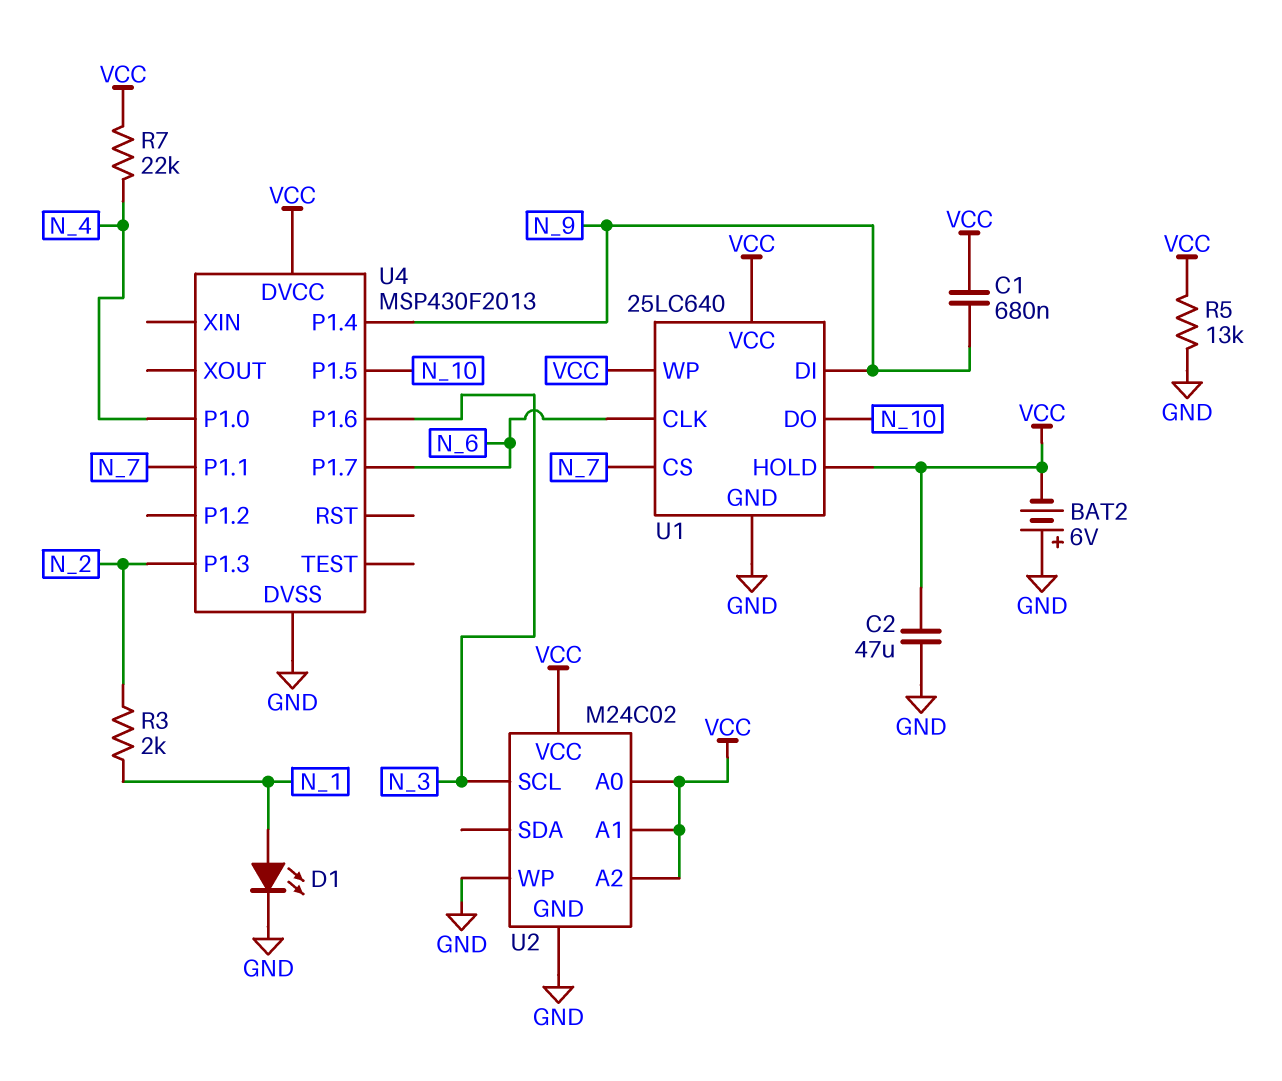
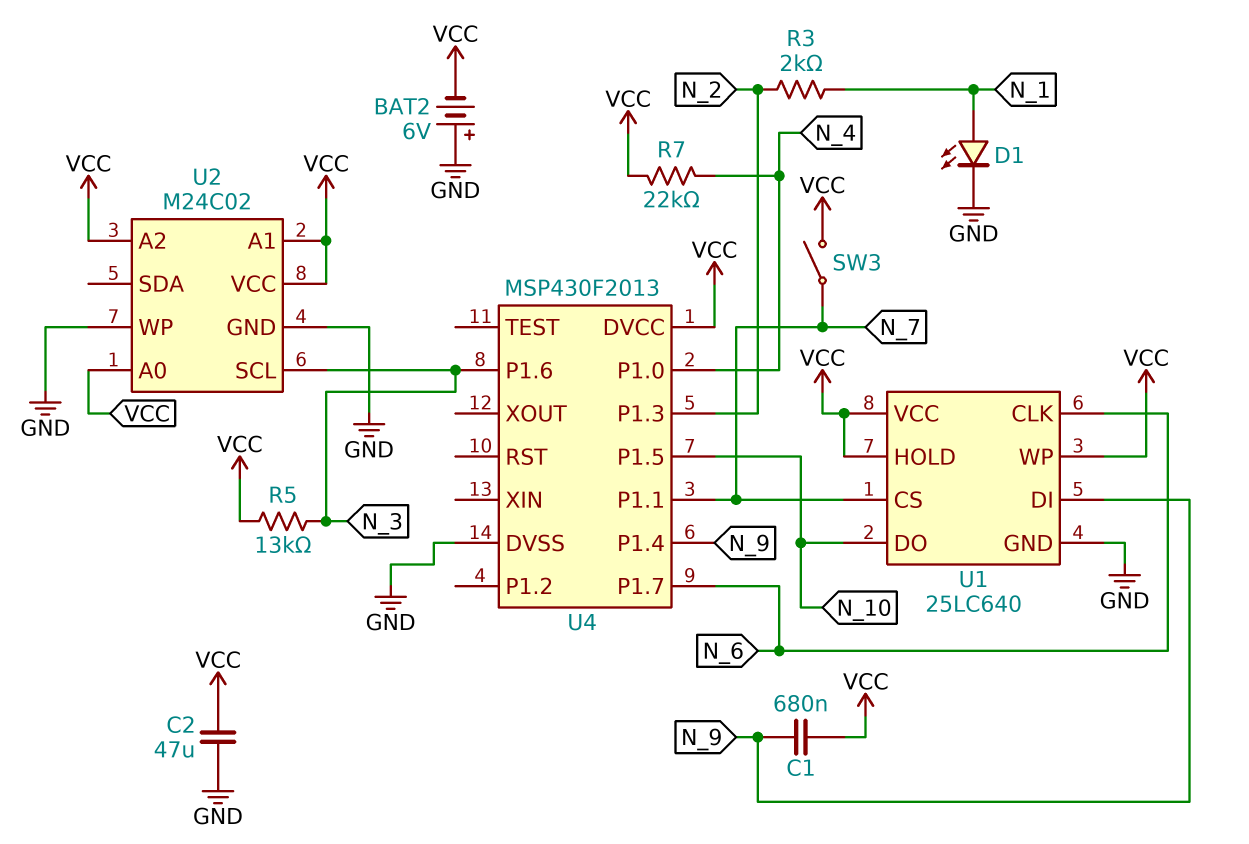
R5: 13k (GND, VCC) -> 13k (N_3, VCC)
SW3: none -> switch (N_7, VCC)

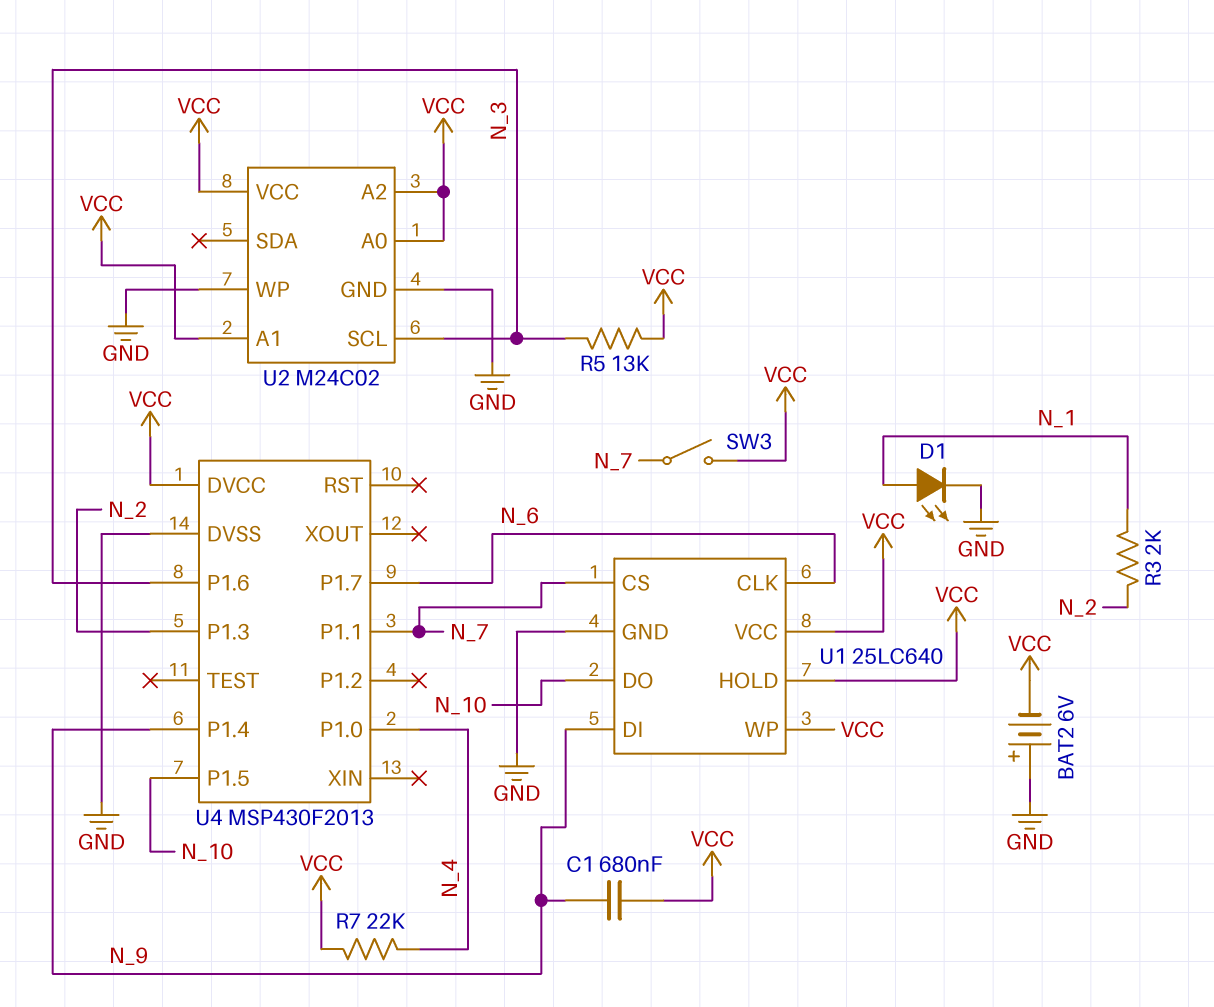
C2: 47uF (GND, VCC) -> none

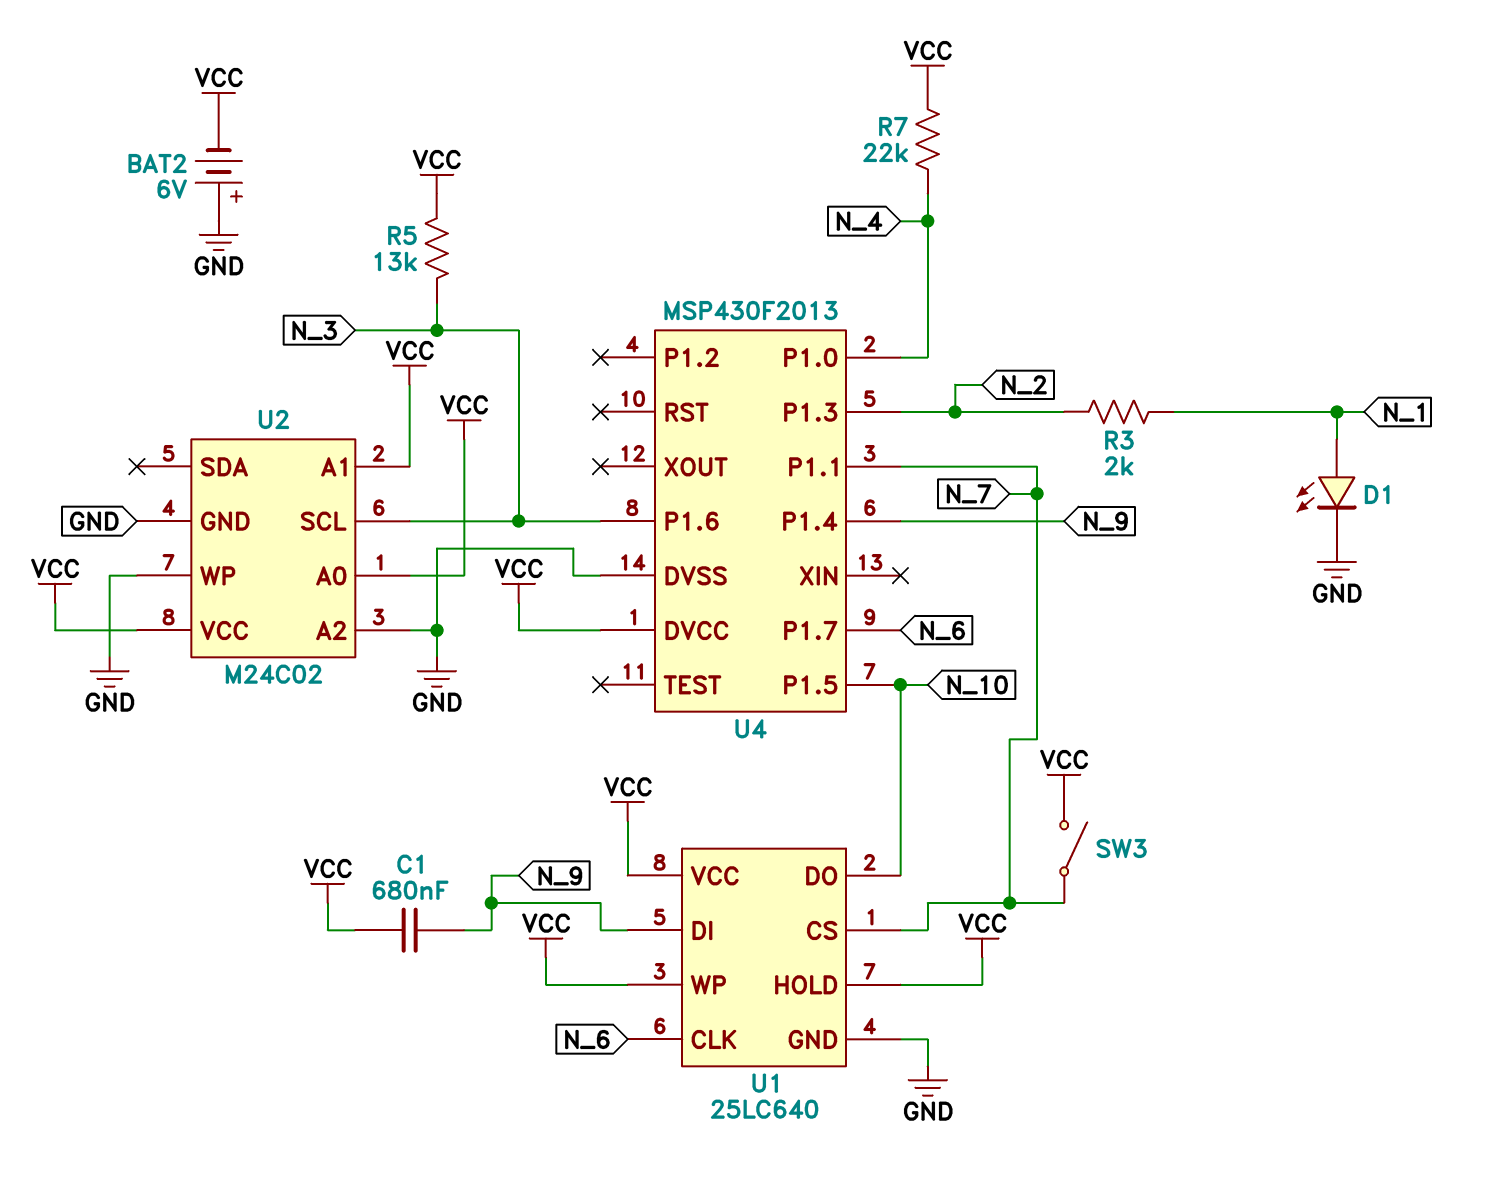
U2 pin A2: VCC -> GND

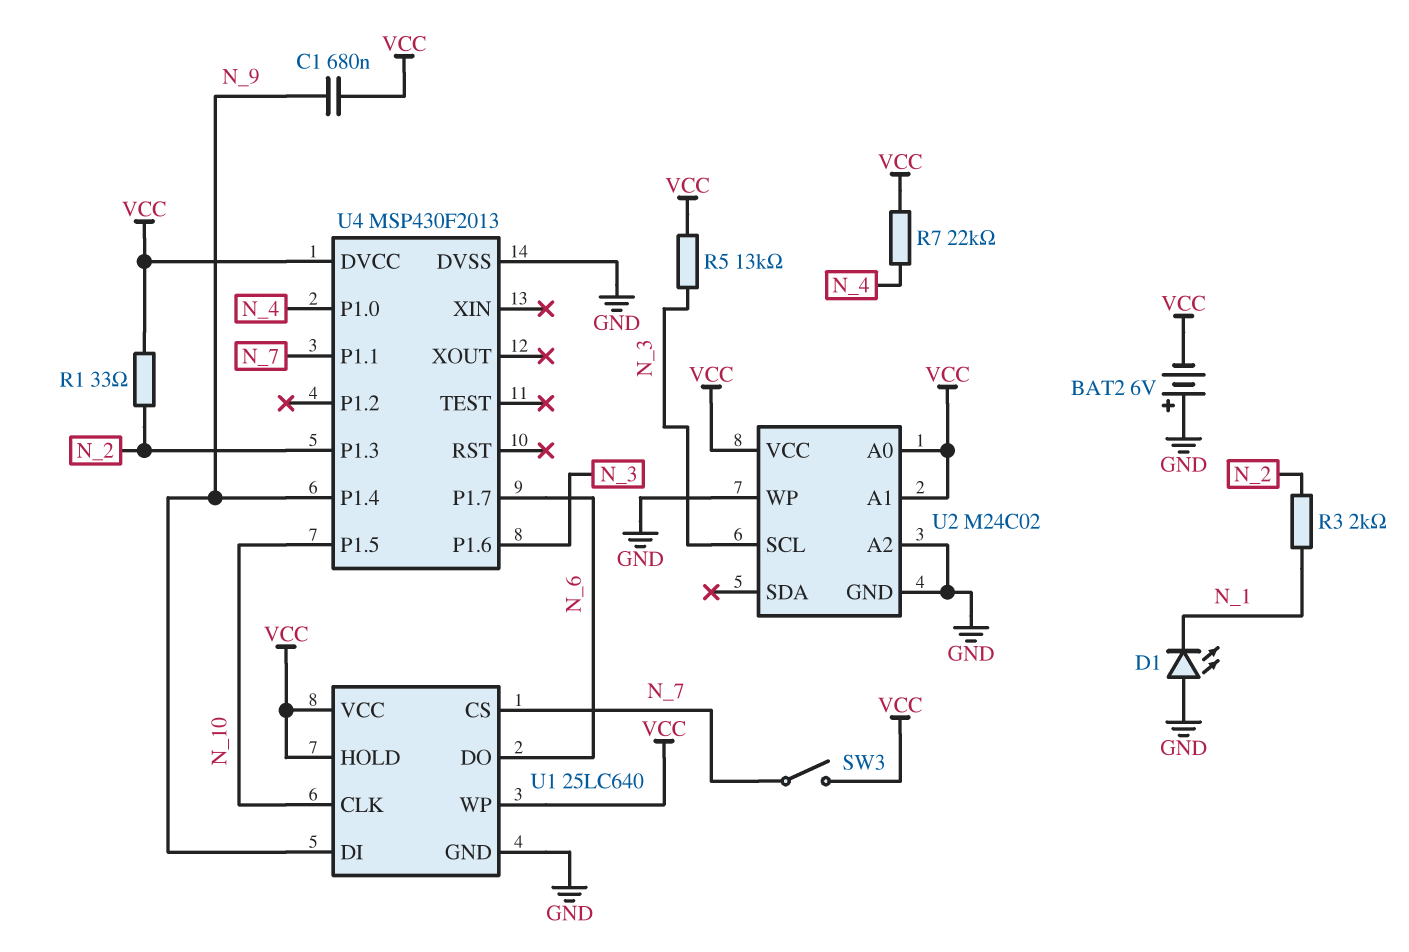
D1: LED (A N_1, K GND) -> LED (A GND, K N_1)
R1: none -> 33 (N_2, VCC)
U1 pin CLK: N_6 -> N_10
U1 pin DO: N_10 -> N_6

